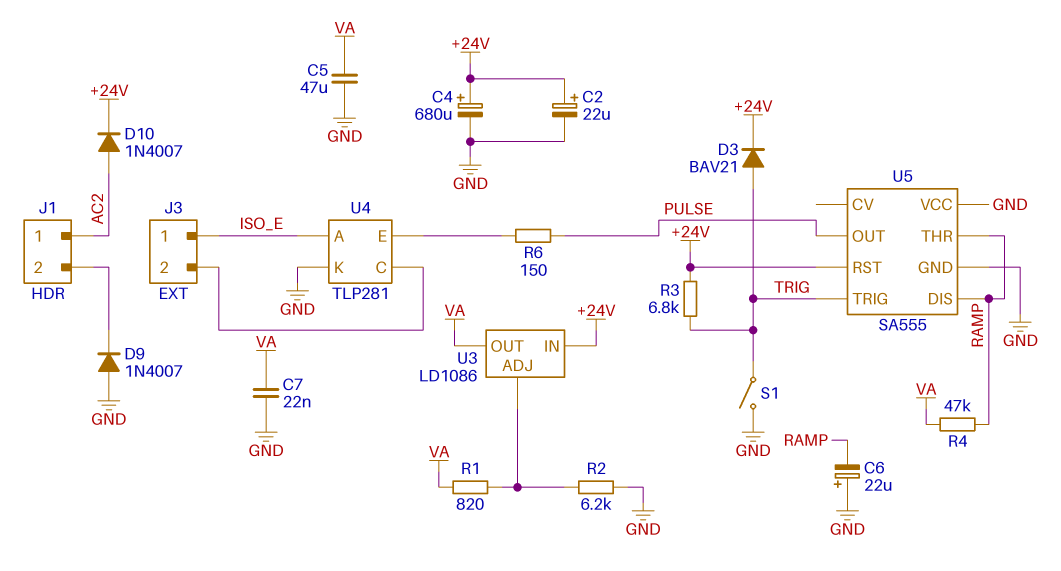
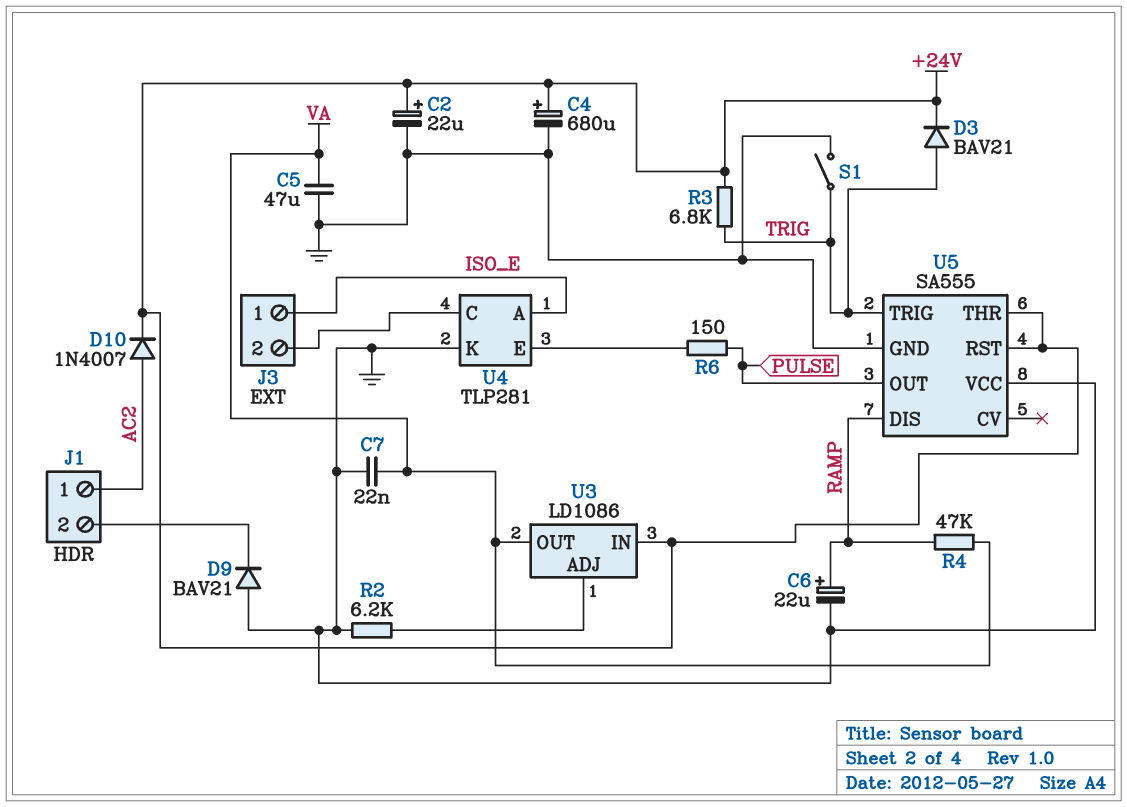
C6: 22uF (plus GND, minus RAMP) -> 22uF (plus RAMP, minus GND)
D9: diode 1N4007 (A GND, K J1/2) -> diode BAV21 (A GND, K J1/2)
R1: 820 (U3/ADJ, VA) -> none
U5 pin THR: RAMP -> +24V

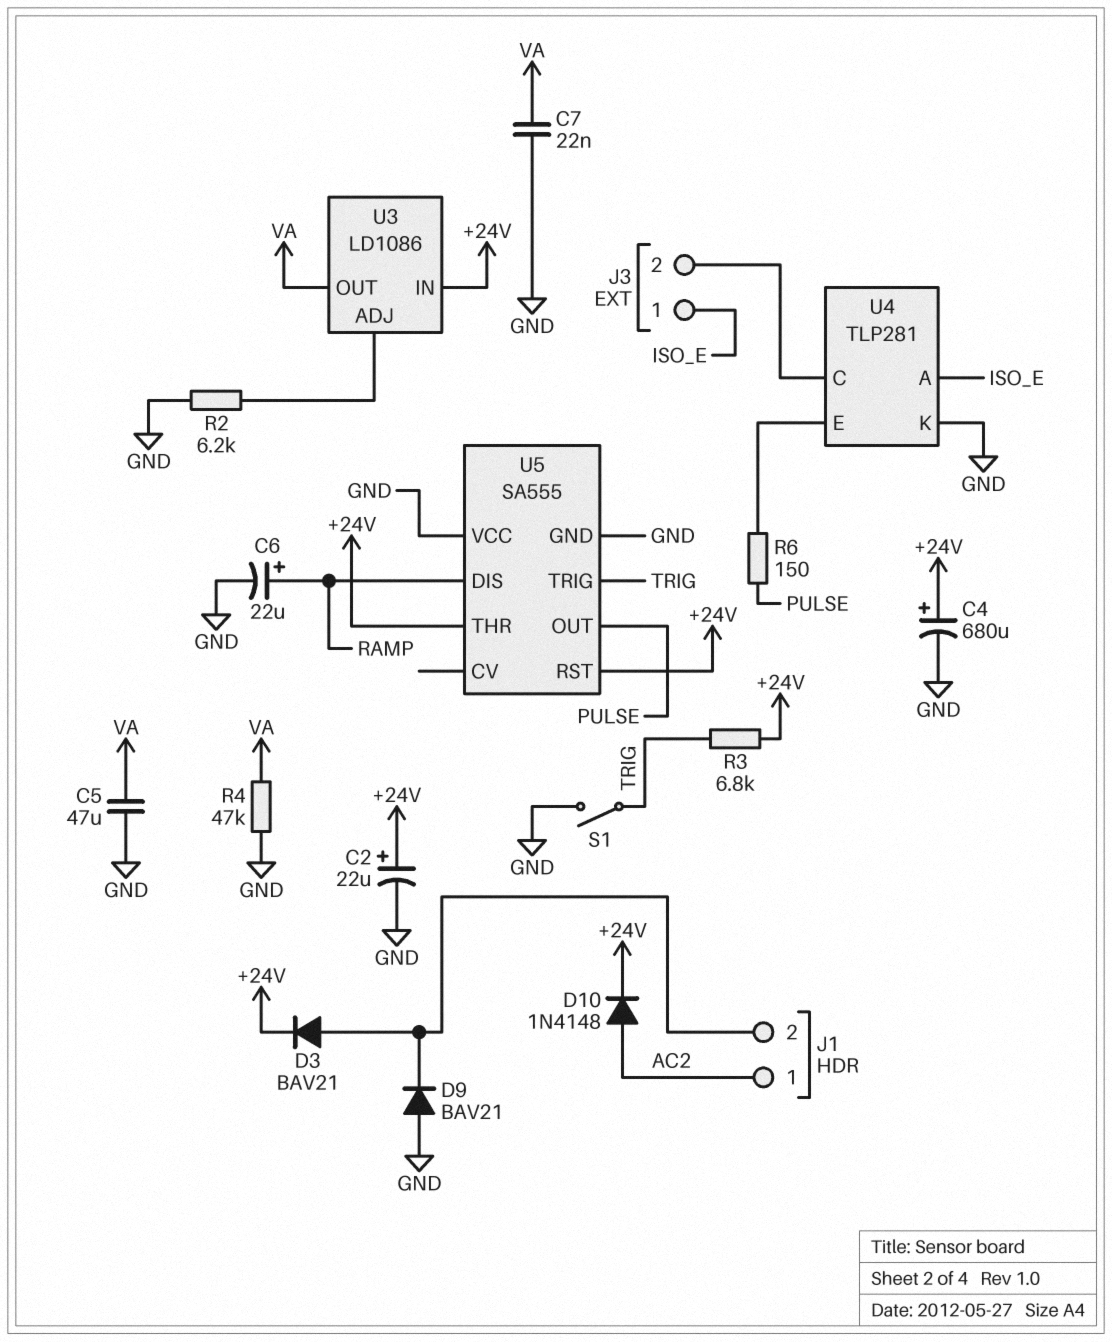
D3: diode BAV21 (A TRIG, K +24V) -> diode BAV21 (A J1/2, K +24V)
D10: diode 1N4007 (A AC2, K +24V) -> diode 1N4148 (A AC2, K +24V)
R4: 47k (RAMP, VA) -> 47k (GND, VA)

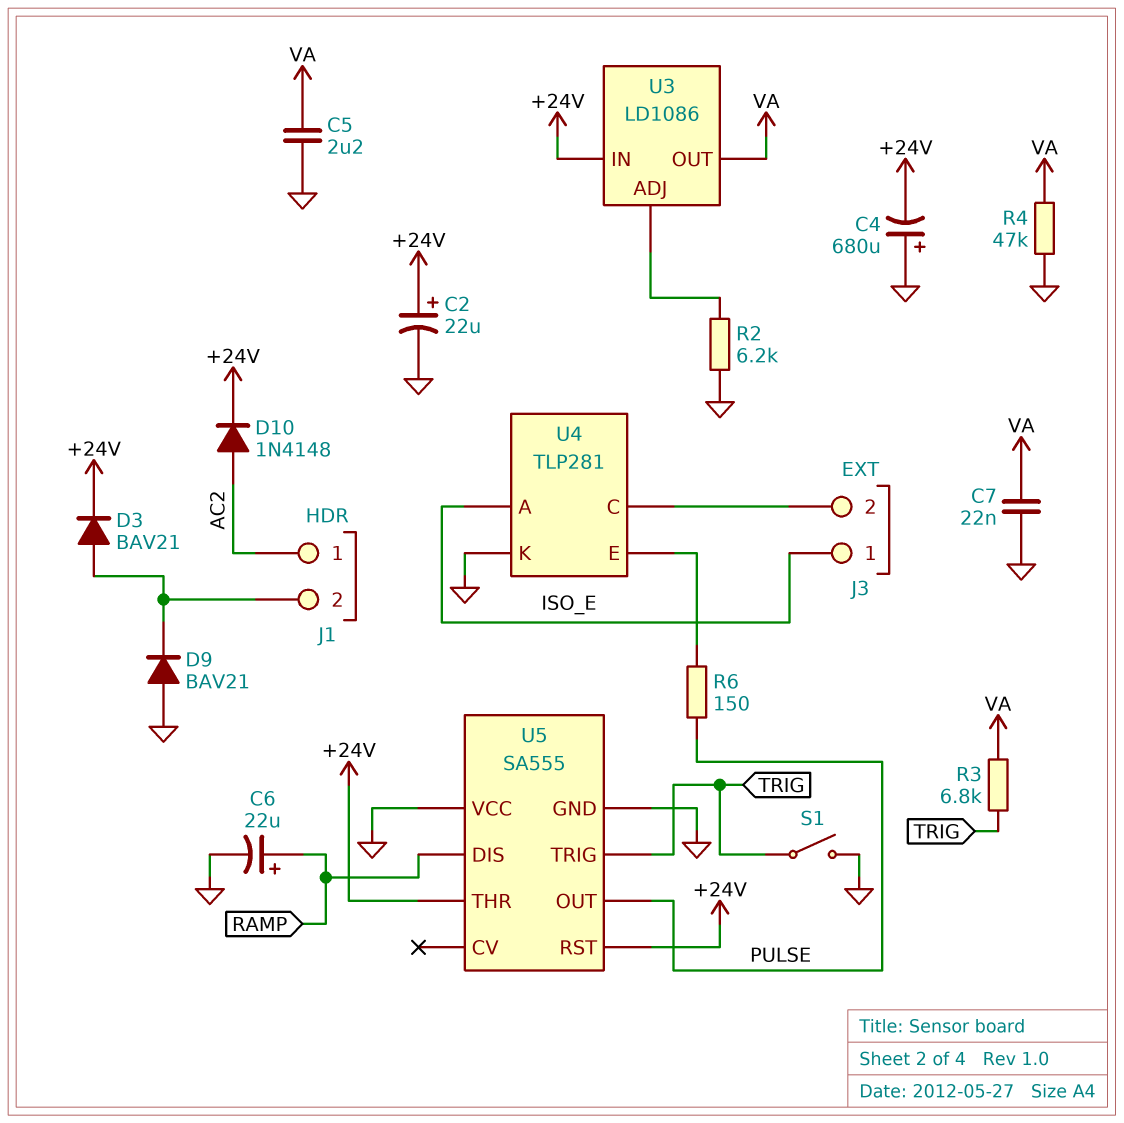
C4: 680uF (plus +24V, minus GND) -> 680uF (plus GND, minus +24V)
C5: 47uF (GND, VA) -> 2.2uF (GND, VA)
R3: 6.8k (+24V, TRIG) -> 6.8k (TRIG, VA)

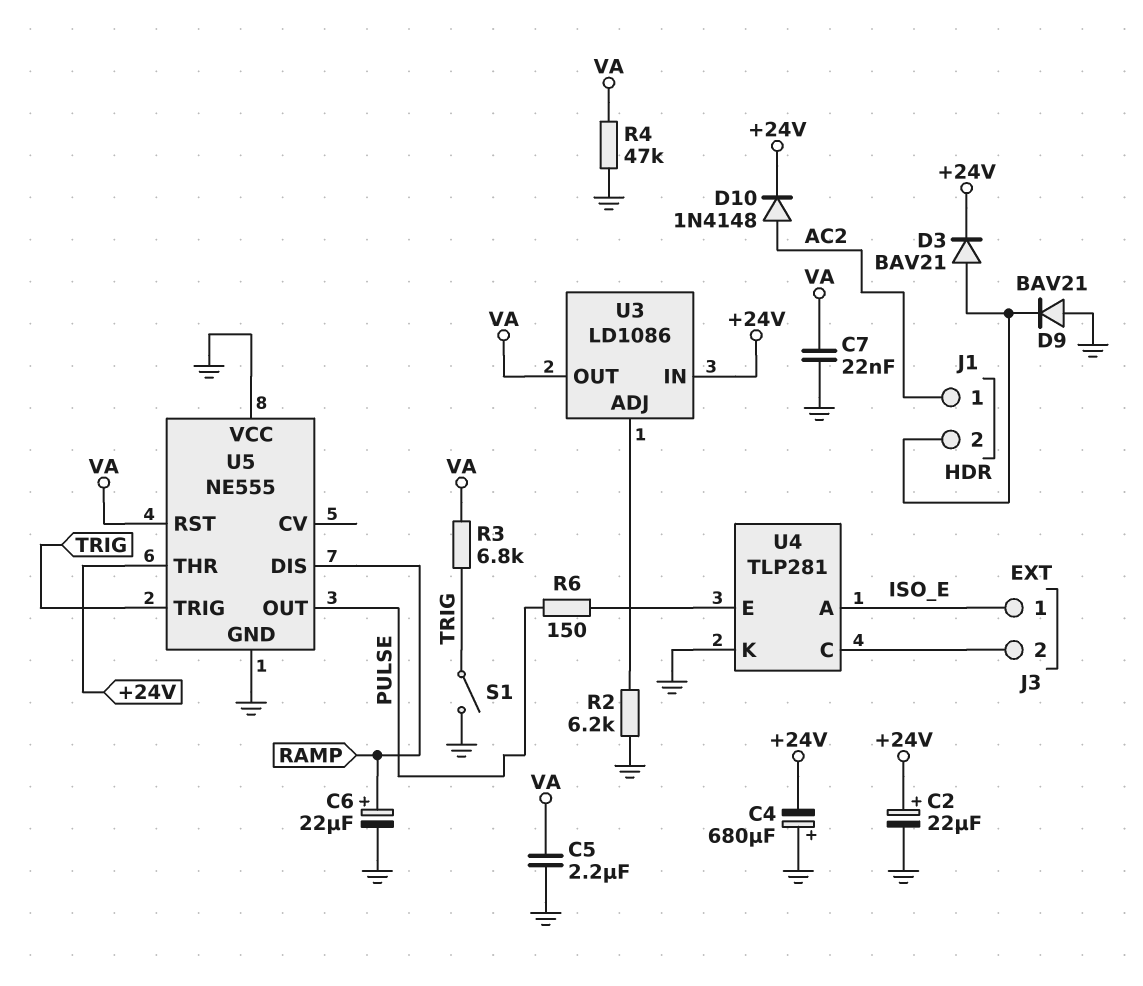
U5: SA555 -> NE555
U5 pin RST: +24V -> VA

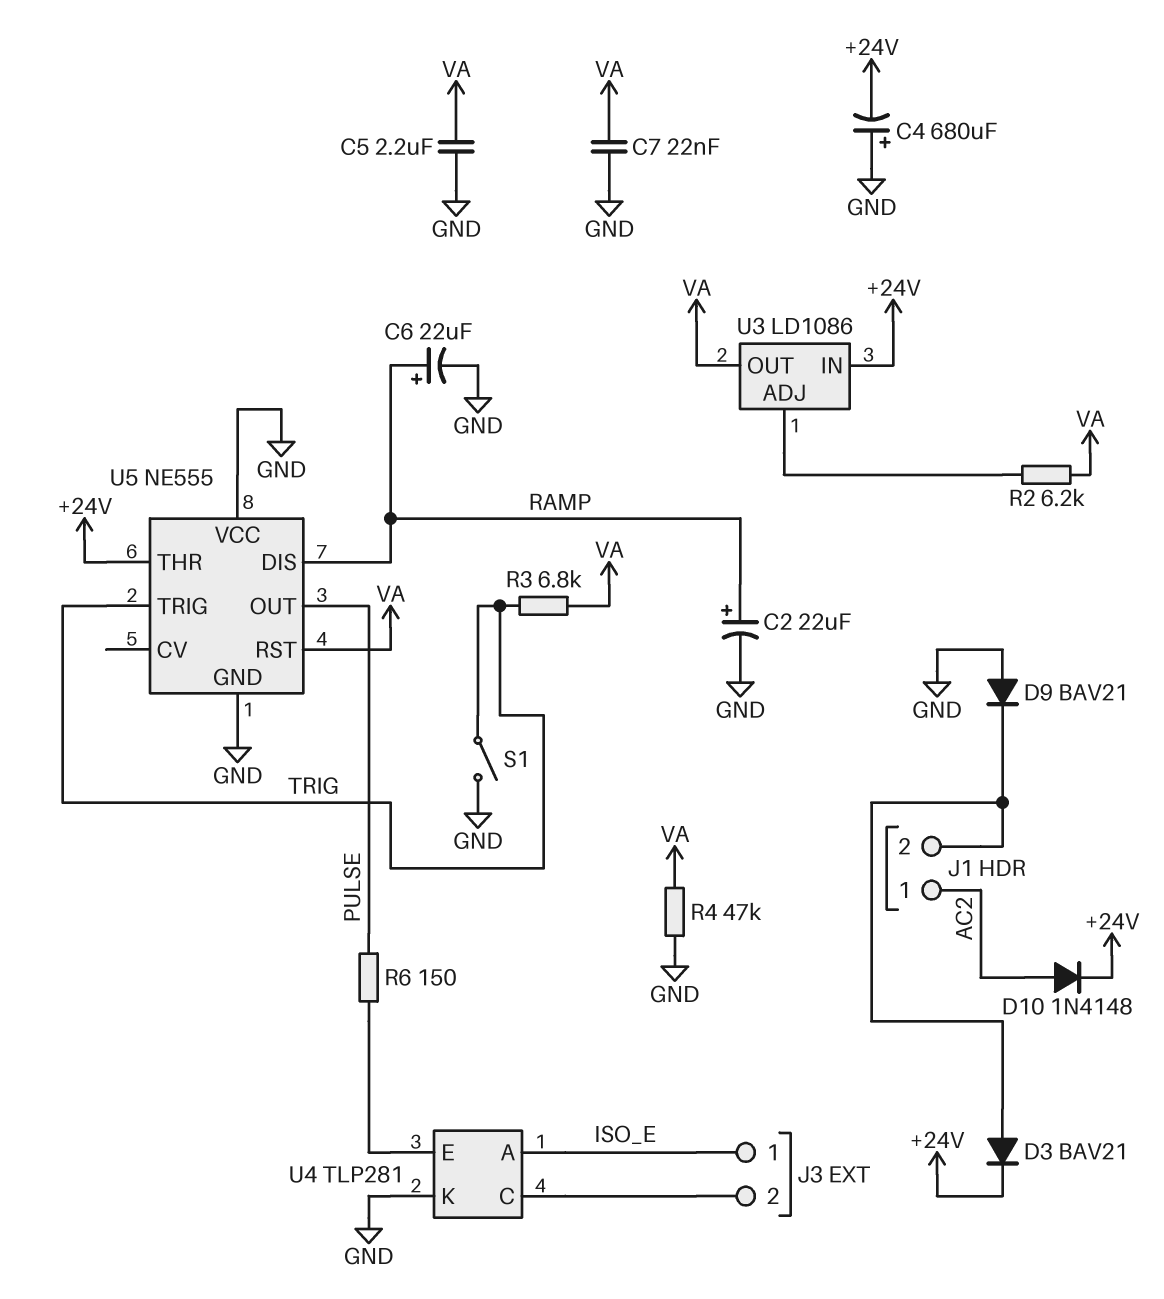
C2: 22uF (plus +24V, minus GND) -> 22uF (plus RAMP, minus GND)
R2: 6.2k (GND, U3/ADJ) -> 6.2k (U3/ADJ, VA)

